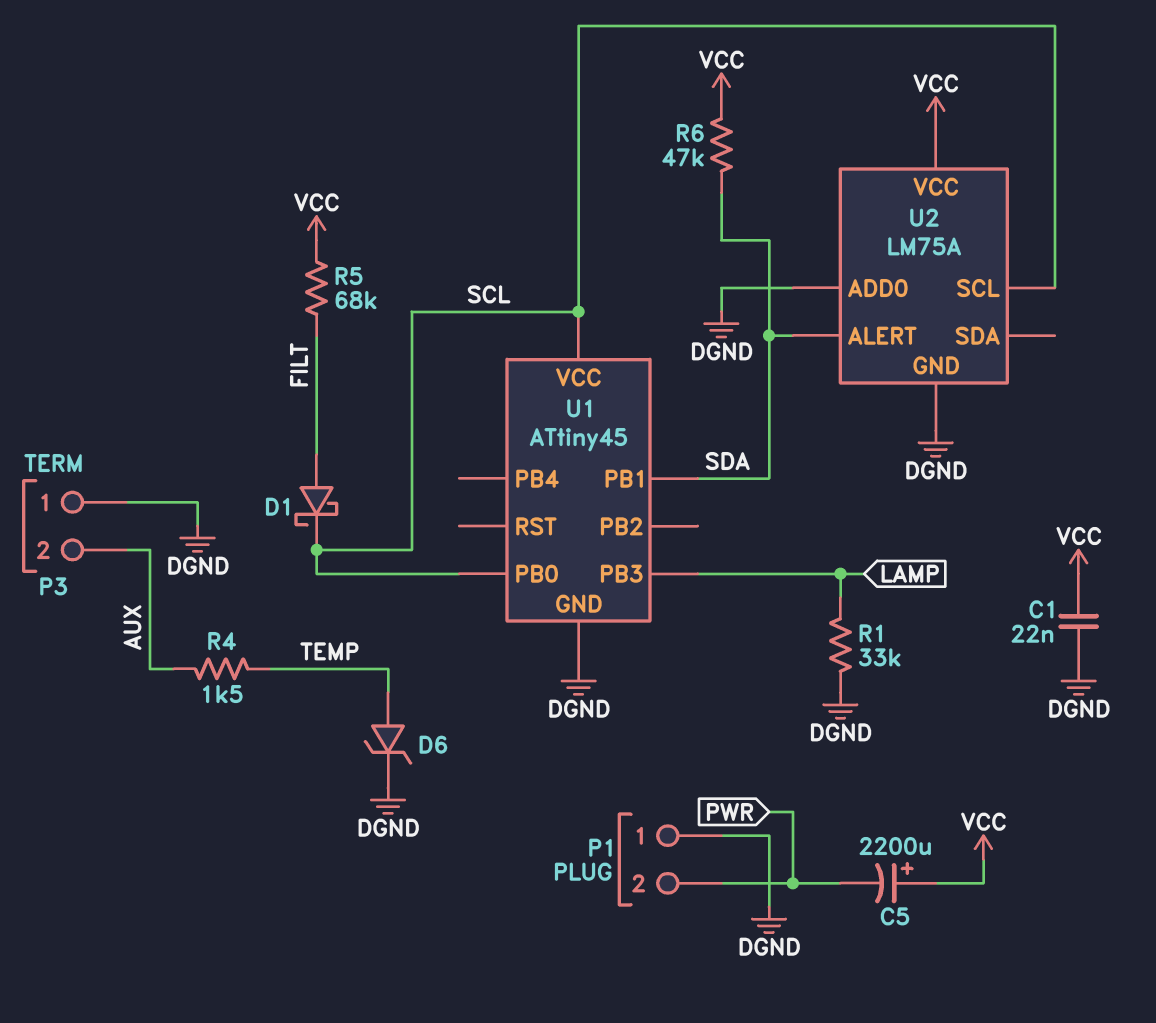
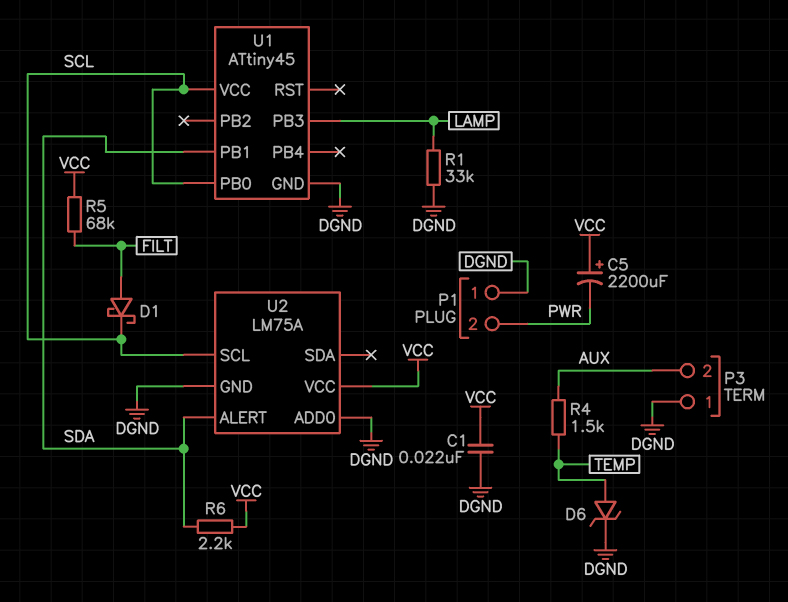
R6: 47k (SDA, VCC) -> 2.2k (SDA, VCC)

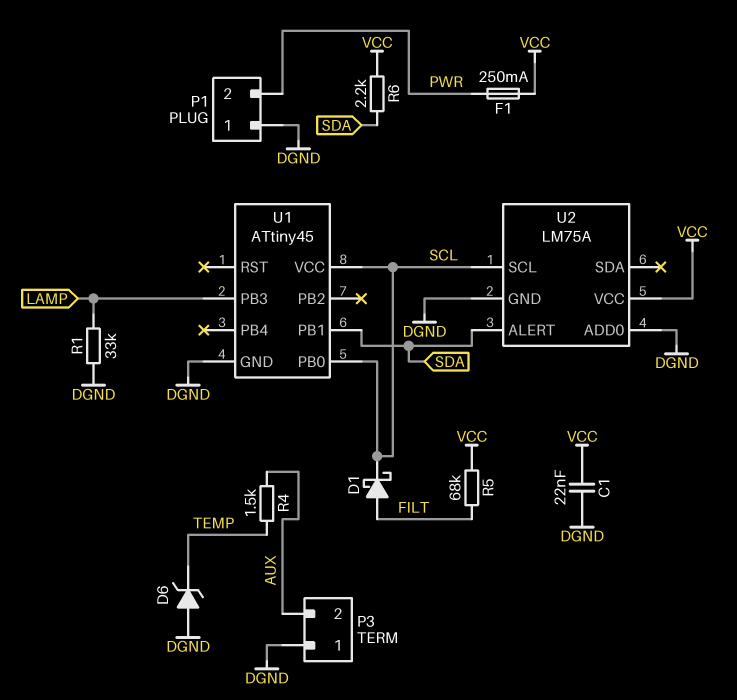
C5: 2200uF (plus VCC, minus PWR) -> none
D6: zener (A TEMP, K DGND) -> zener (A DGND, K TEMP)
F1: none -> 250mA (PWR, VCC)

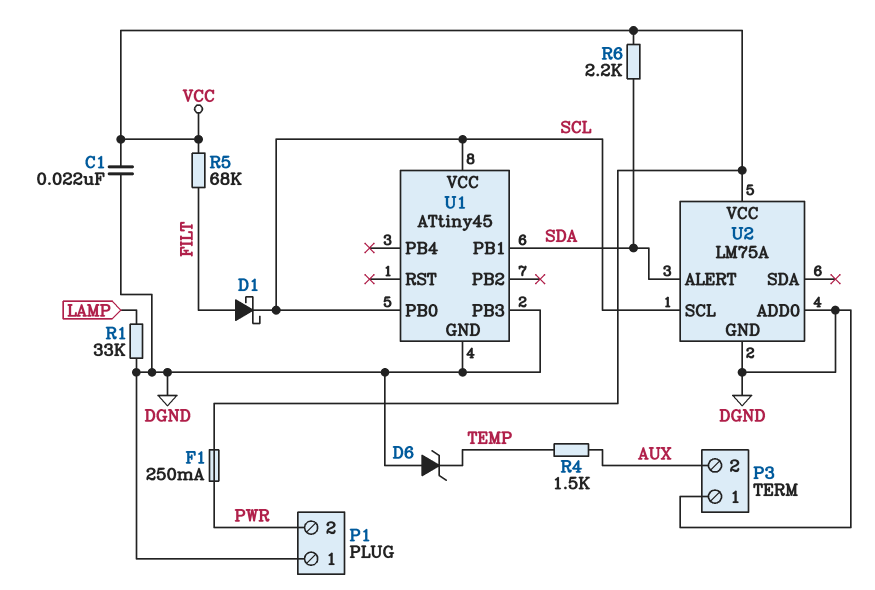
U1 pin PB3: LAMP -> DGND

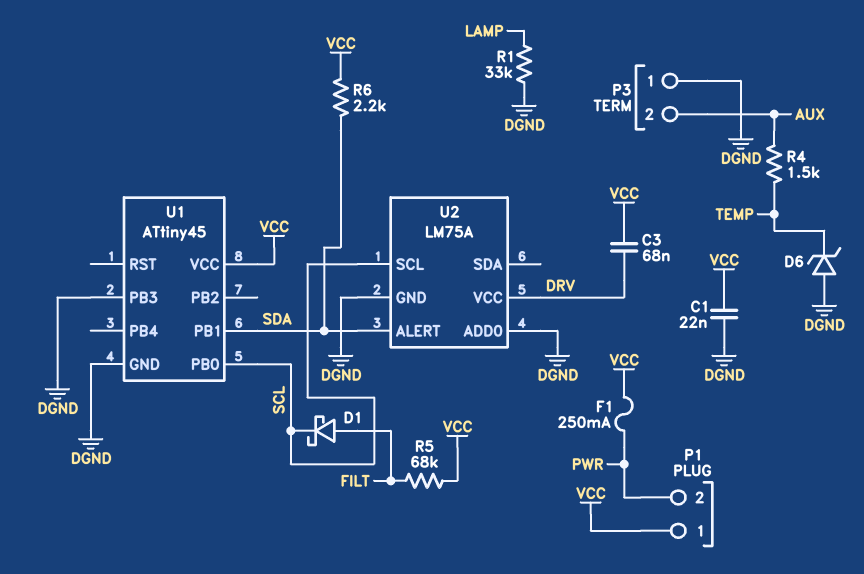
C3: none -> 68nF (DRV, VCC)
P1 pin 1: DGND -> VCC
U1 pin VCC: SCL -> VCC
U2 pin VCC: VCC -> DRV

